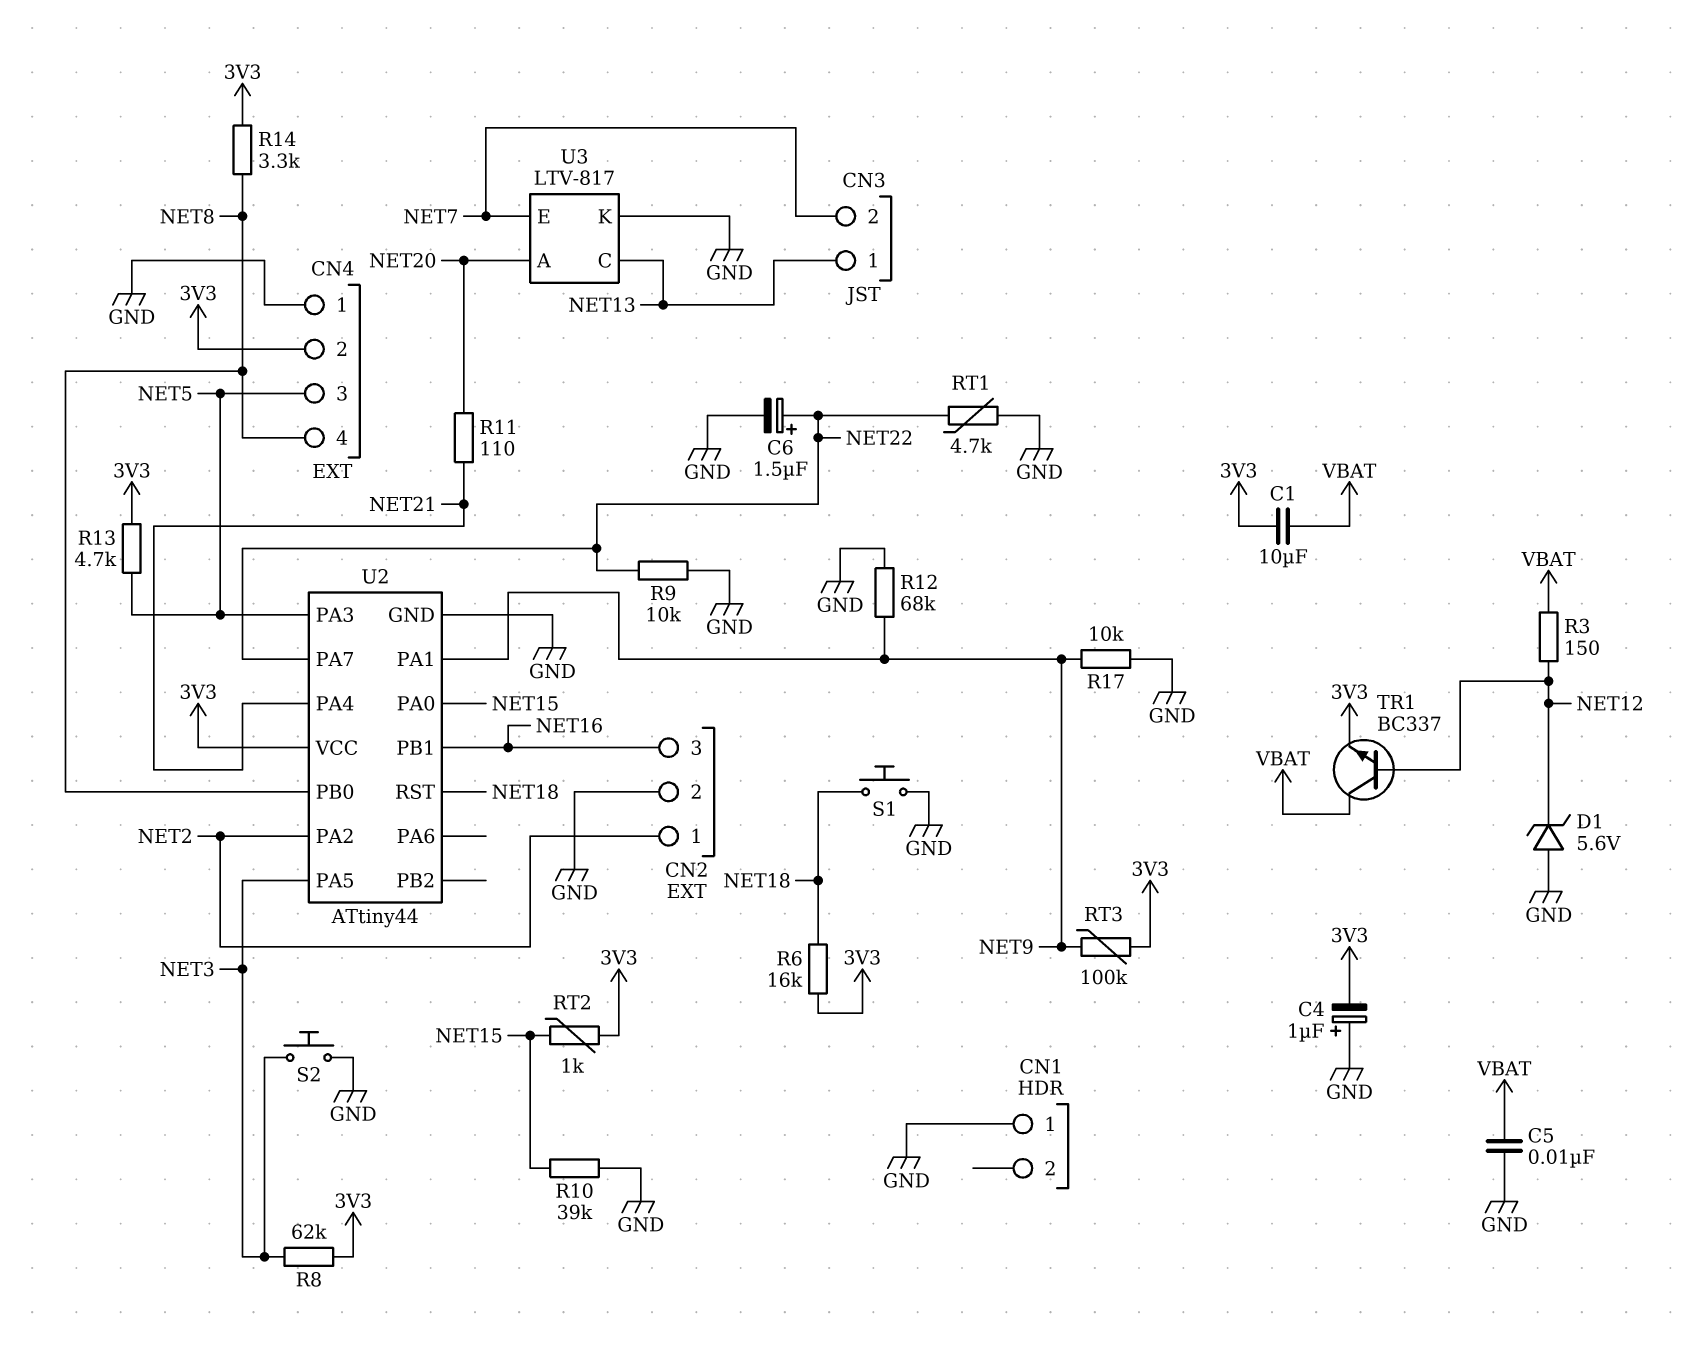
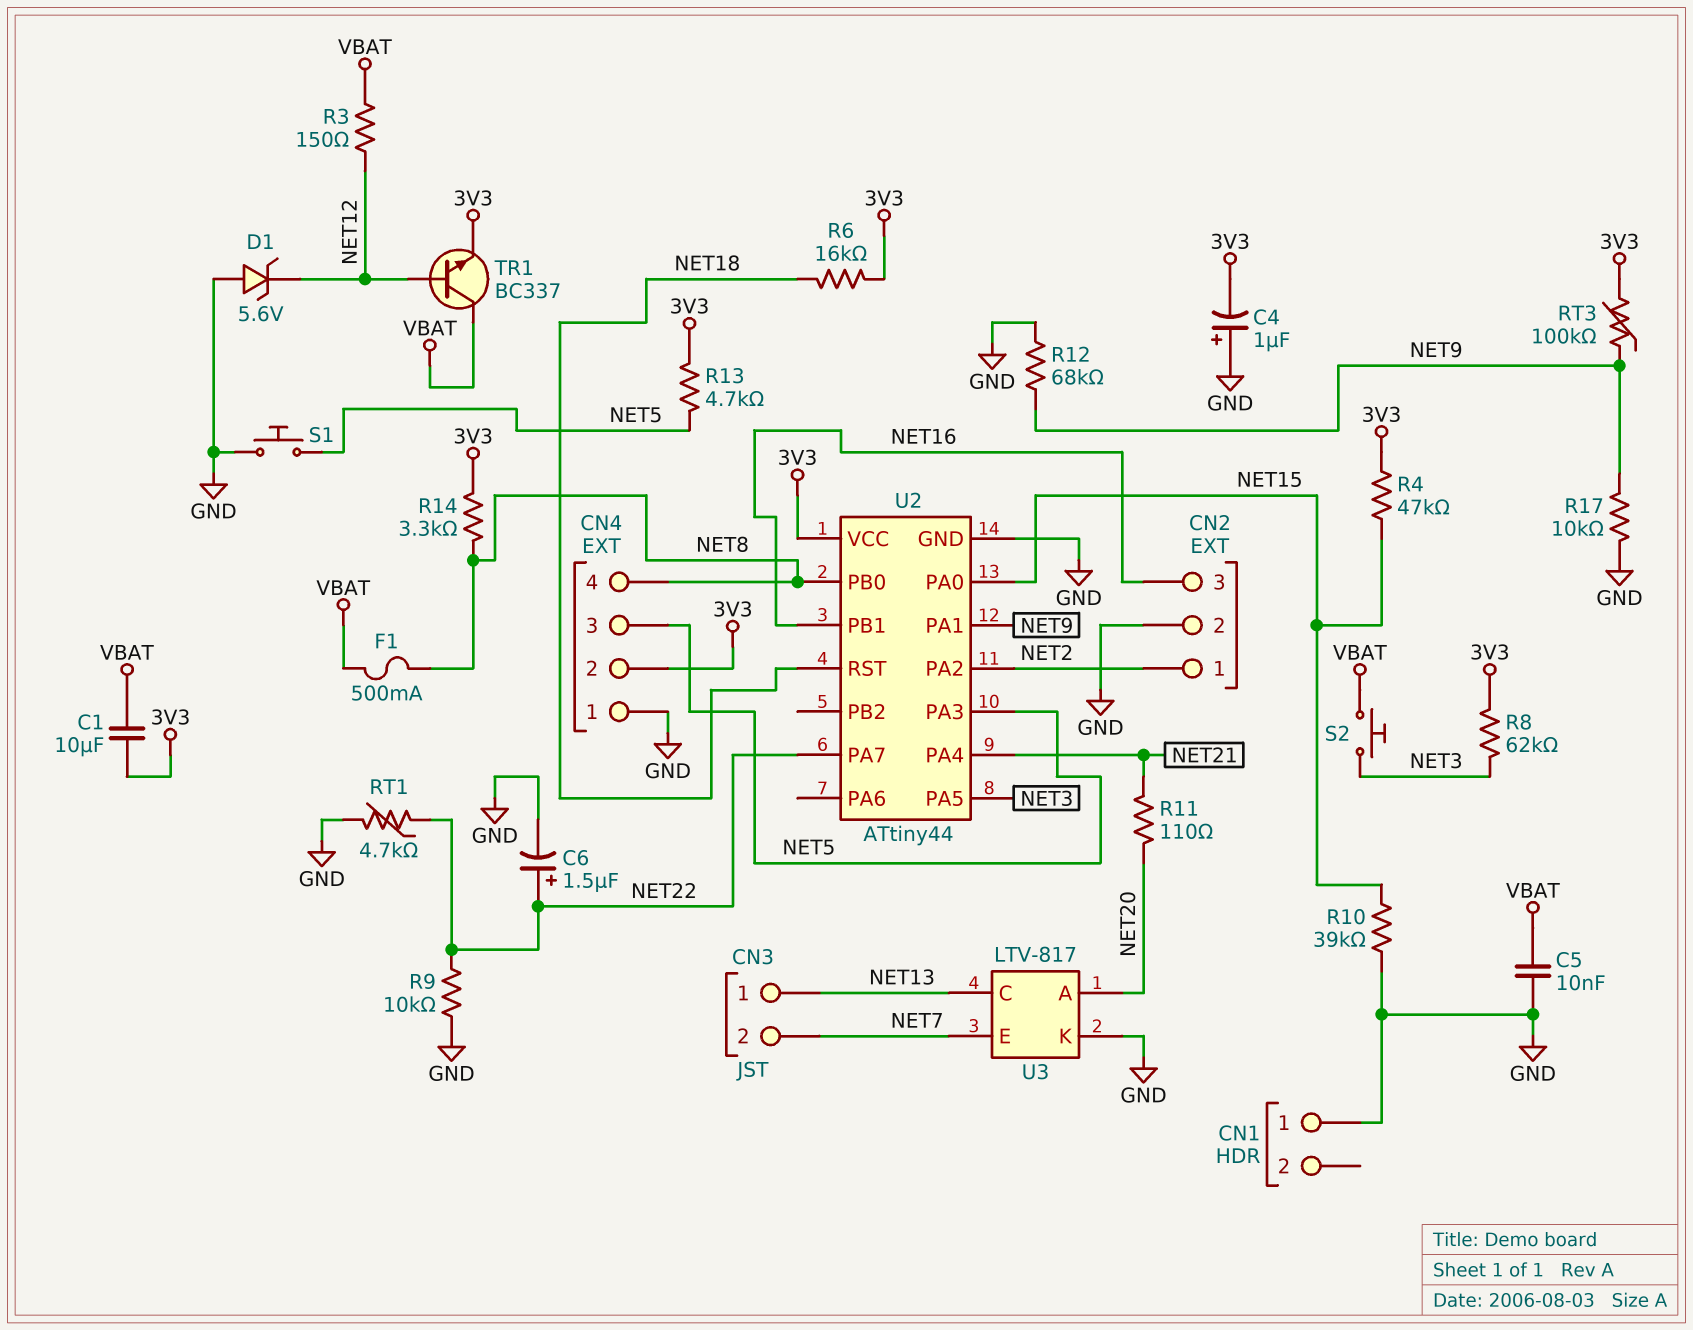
F1: none -> 500mA (NET8, VBAT)
R4: none -> 47k (3V3, NET15)
RT2: 1k (3V3, NET15) -> none
S1: button (GND, NET18) -> button (GND, NET5)
S2: button (GND, NET3) -> button (NET3, VBAT)

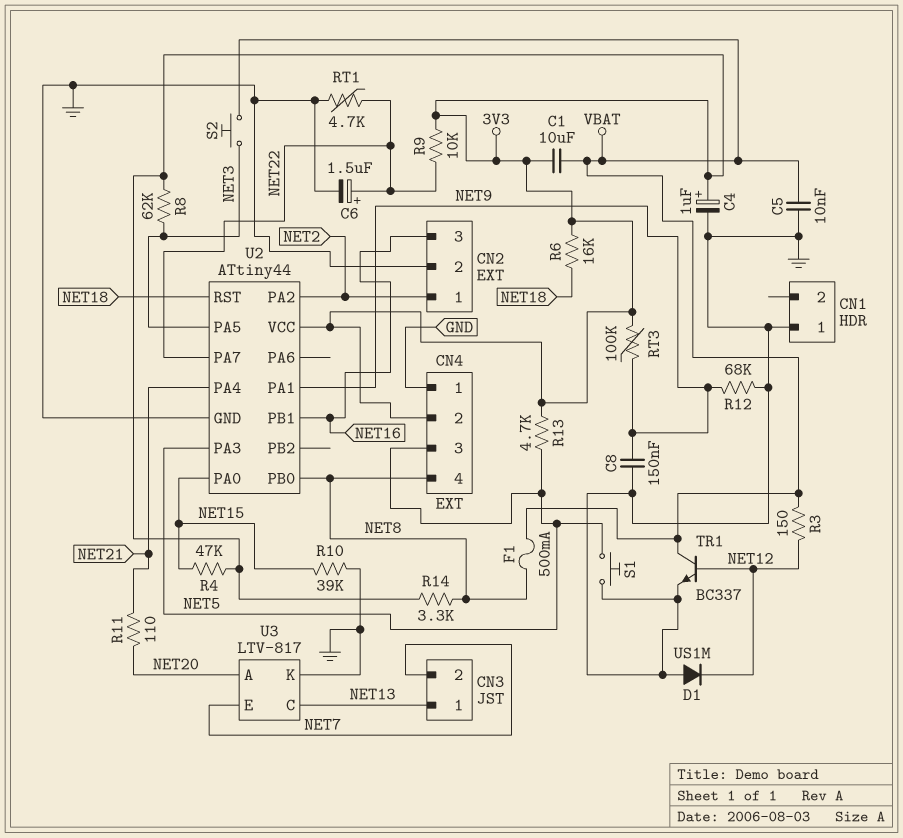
C4: 1uF (plus GND, minus 3V3) -> 1uF (plus 3V3, minus GND)
C8: none -> 150nF (GND, NET9)
D1: zener 5.6V (A GND, K NET12) -> diode US1M (A GND, K NET12)
R9: 10k (GND, NET22) -> 10k (3V3, NET22)
R17: 10k (GND, NET9) -> none
TR1: NPN BC337 (B NET12, C VBAT, E 3V3) -> NPN BC337 (B NET12, C VBAT, E GND)

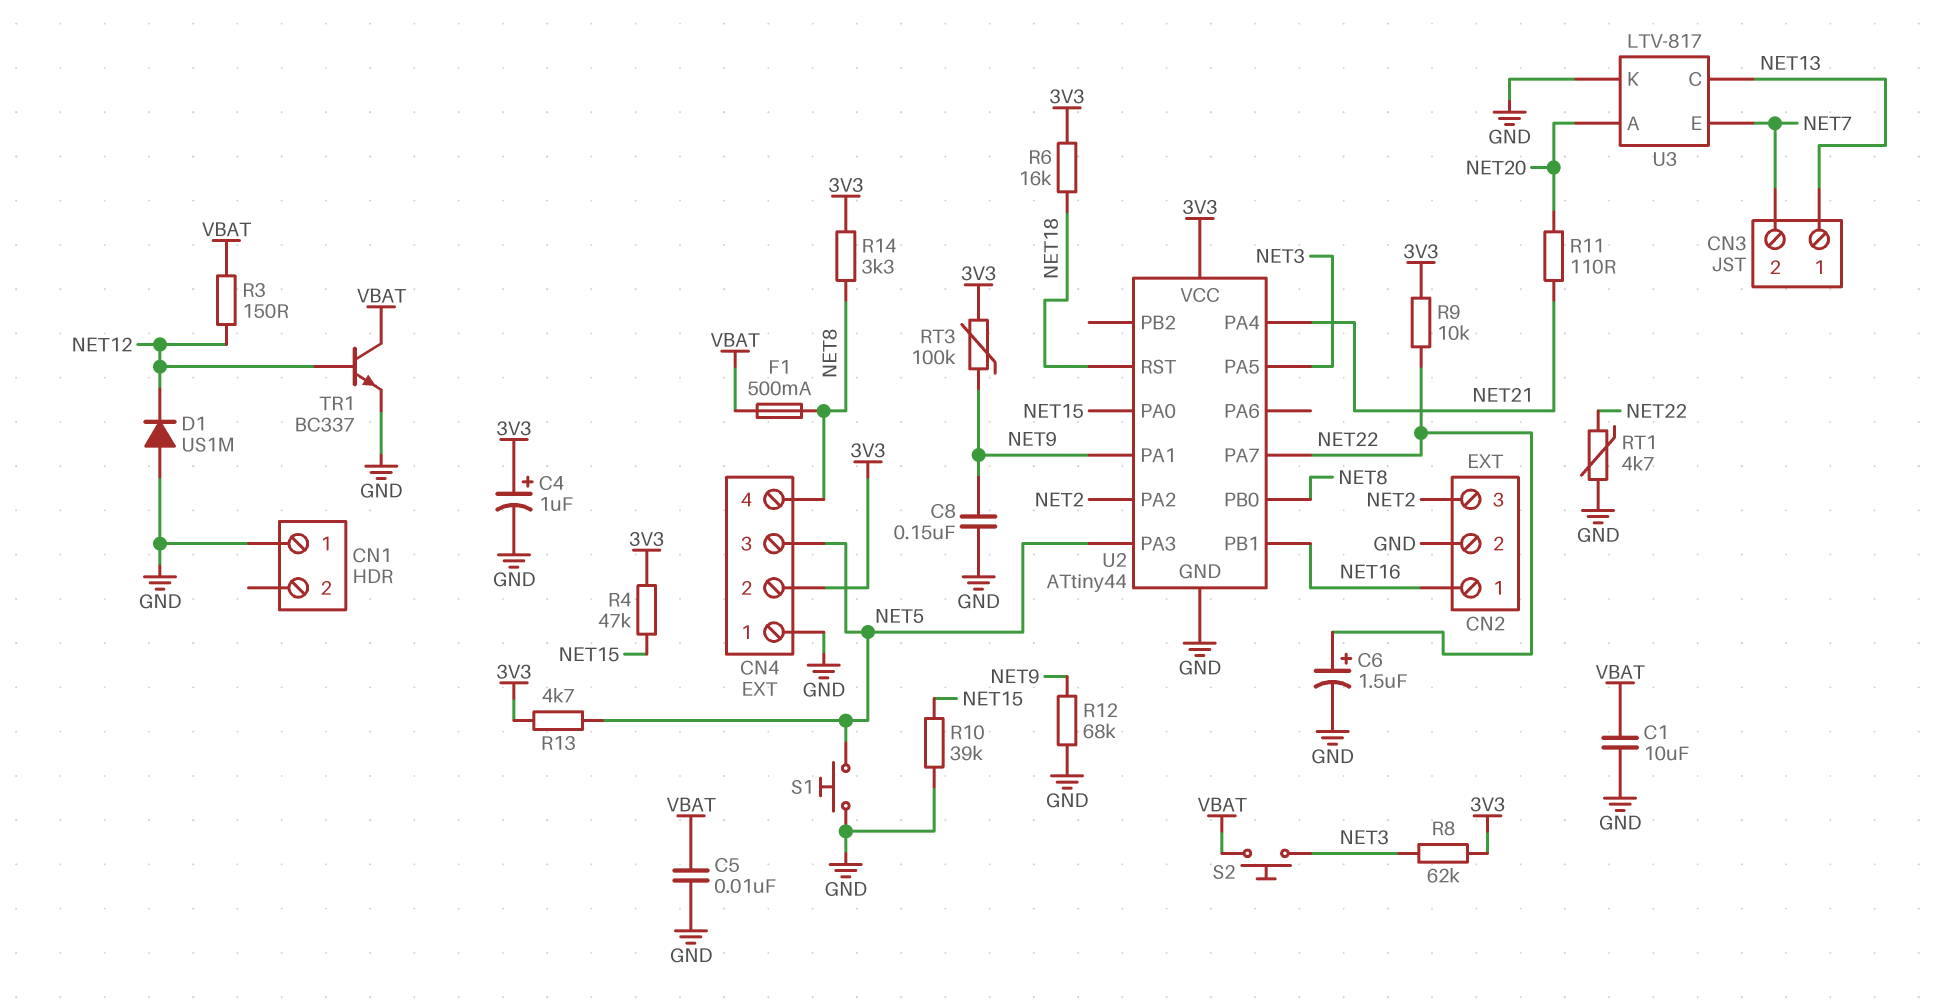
C1: 10uF (3V3, VBAT) -> 10uF (GND, VBAT)
CN2 pin 1: NET2 -> NET16
CN2 pin 3: NET16 -> NET2

